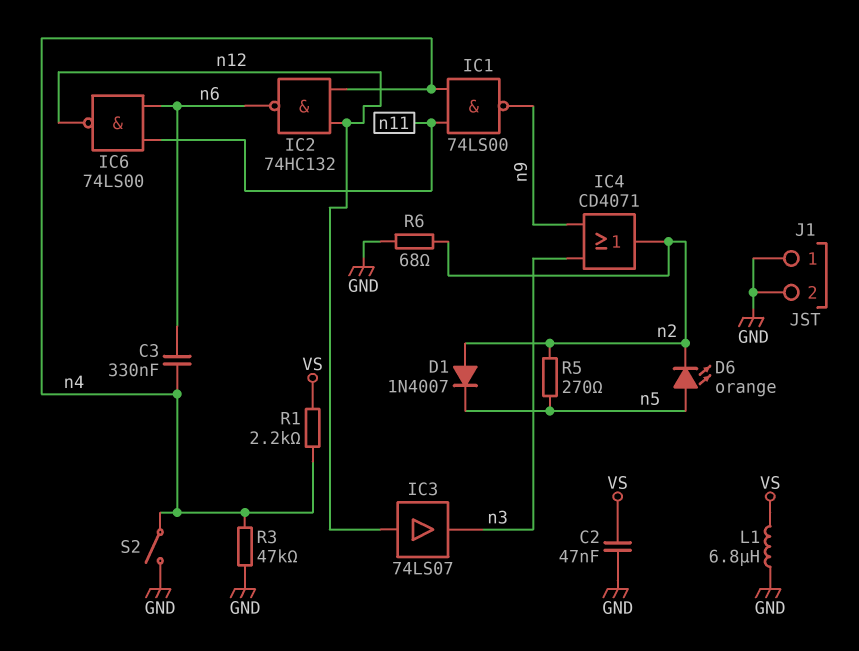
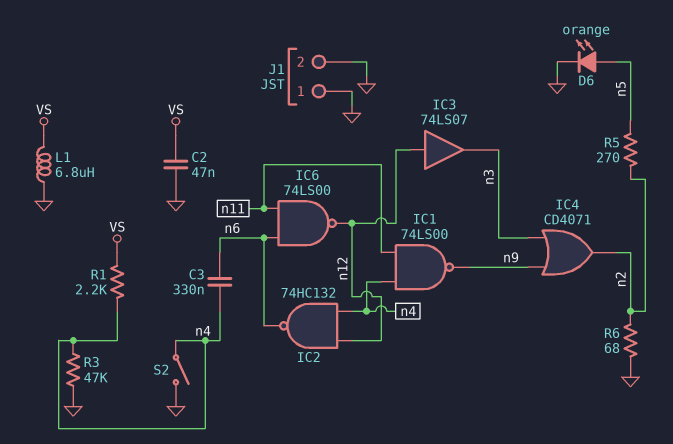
D1: diode 1N4007 (A n2, K n5) -> none
D6: LED orange (A n5, K n2) -> LED orange (A n5, K GND)

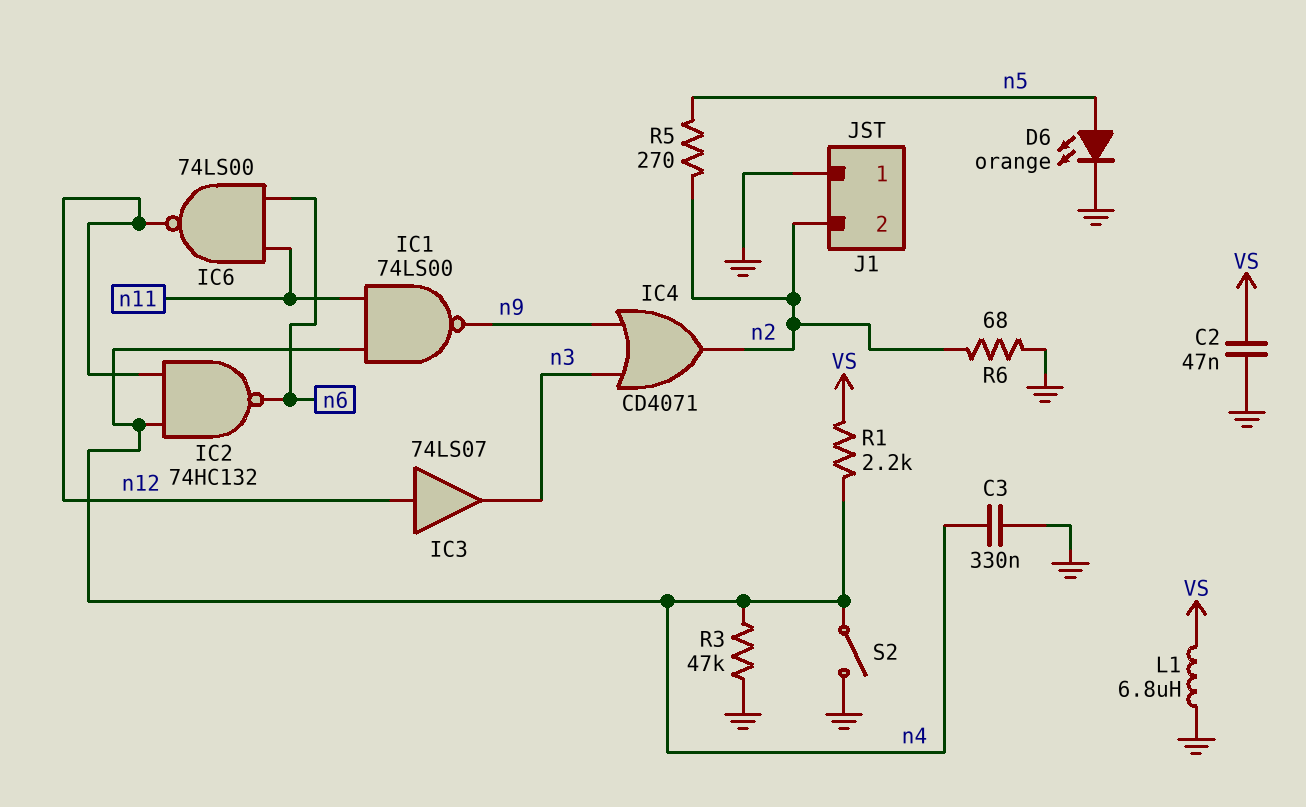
C3: 330nF (n4, n6) -> 330nF (GND, n4)
J1 pin 2: GND -> n2

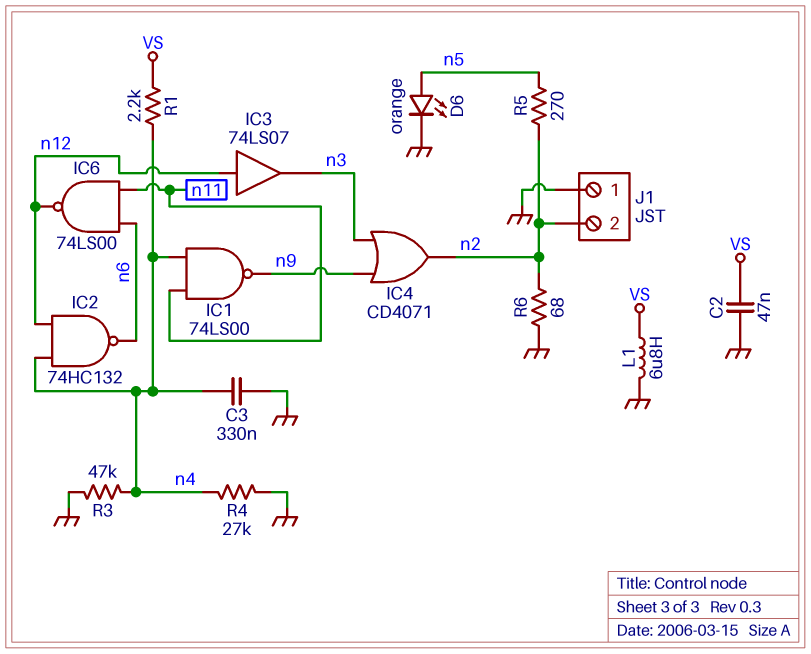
R4: none -> 27k (GND, n4)
S2: switch (GND, n4) -> none

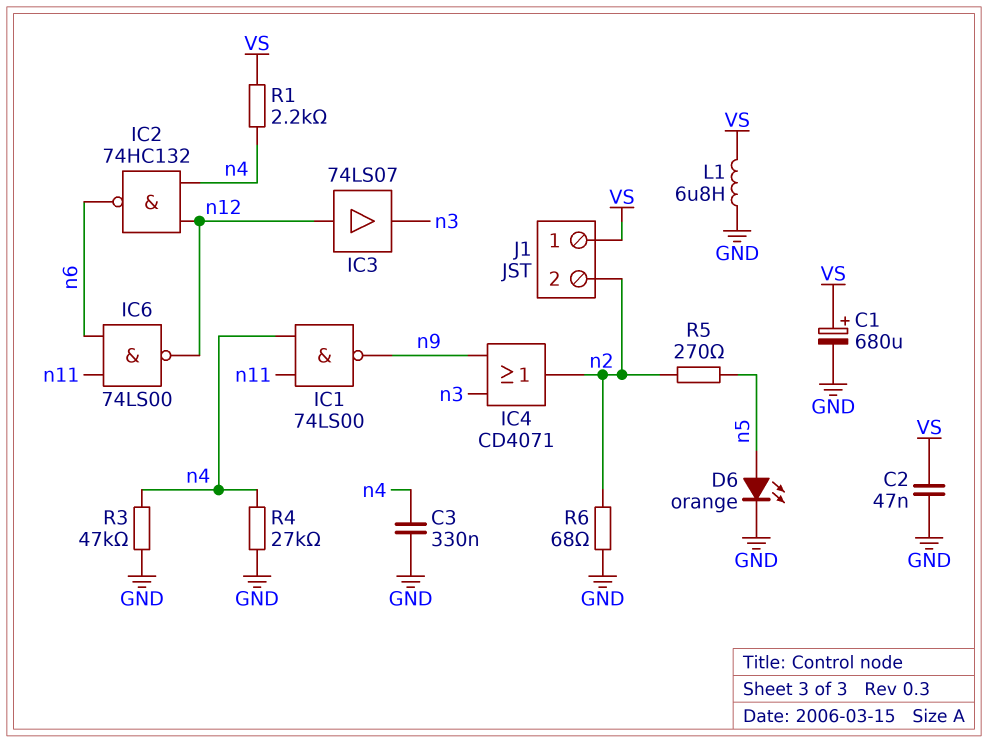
C1: none -> 680uF (plus VS, minus GND)
J1 pin 1: GND -> VS

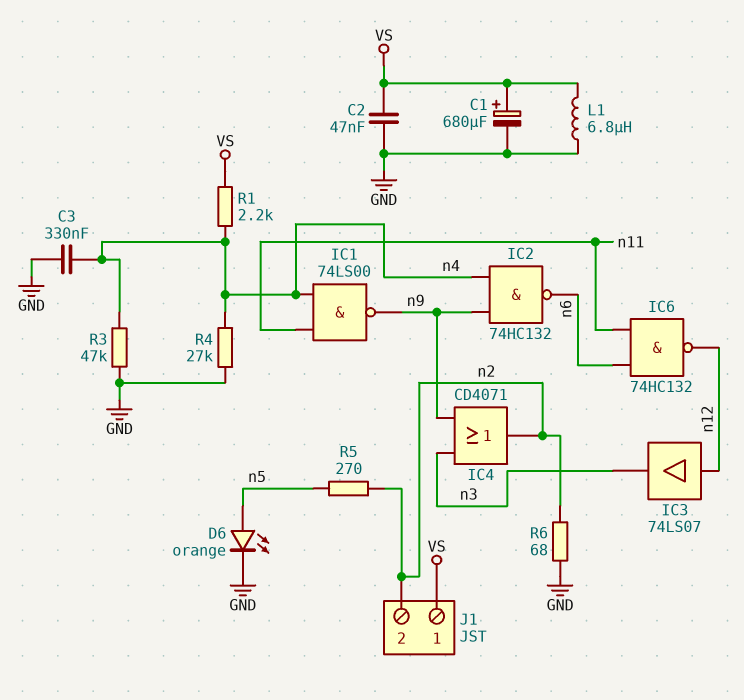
IC2: NAND 74HC132 (in n4, in n12, out n6) -> NAND 74HC132 (in n4, in n9, out n6)
IC6: NAND 74LS00 (in n6, in n11, out n12) -> NAND 74HC132 (in n6, in n11, out n12)

